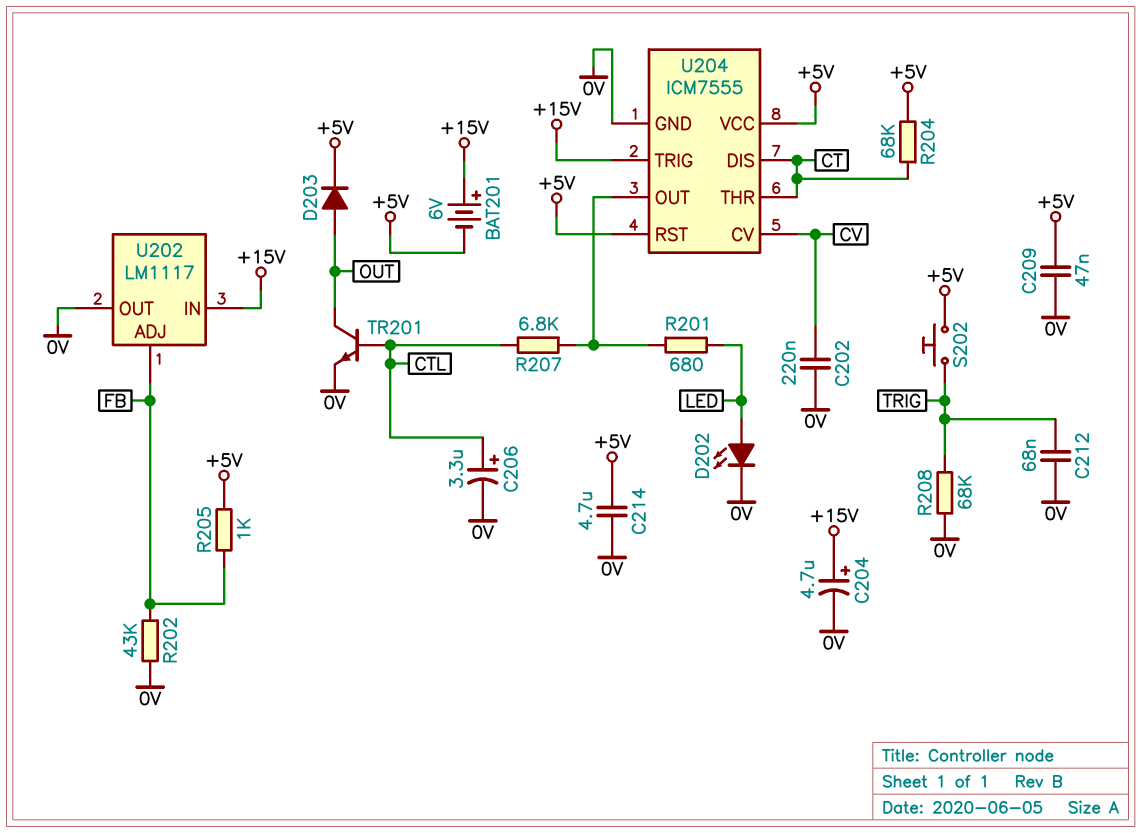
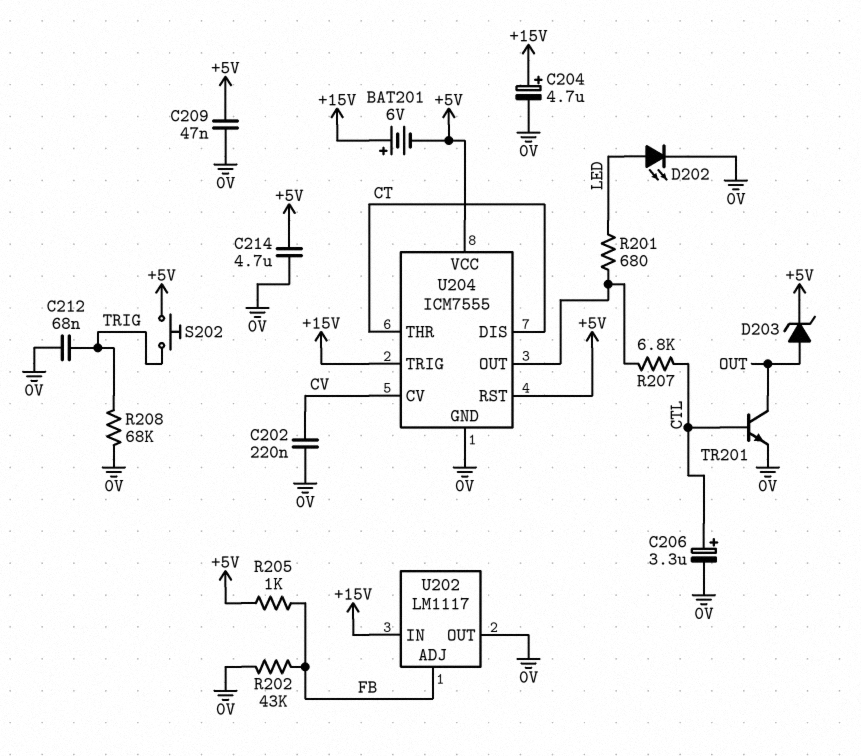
D203: diode (A OUT, K +5V) -> zener (A OUT, K +5V)
R204: 68k (+5V, CT) -> none

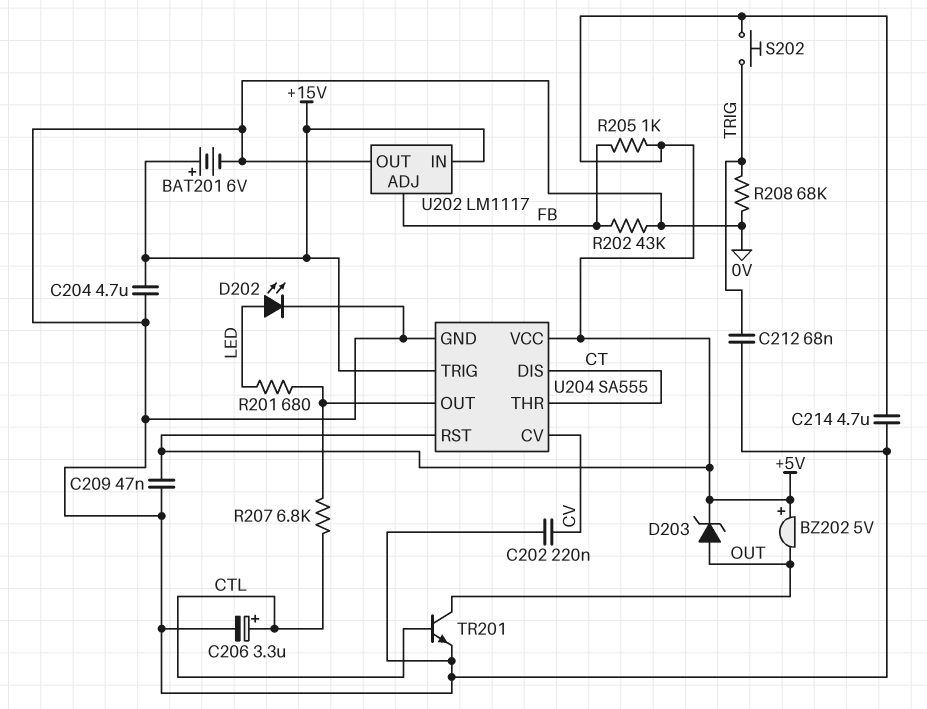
BAT201: 6V (plus +15V, minus +5V) -> 6V (plus +15V, minus 0V)
BZ202: none -> buzzer 5V (plus +5V, minus OUT)
C204: 4.7uF (plus +15V, minus 0V) -> 4.7uF (+15V, 0V)
U204: ICM7555 -> SA555

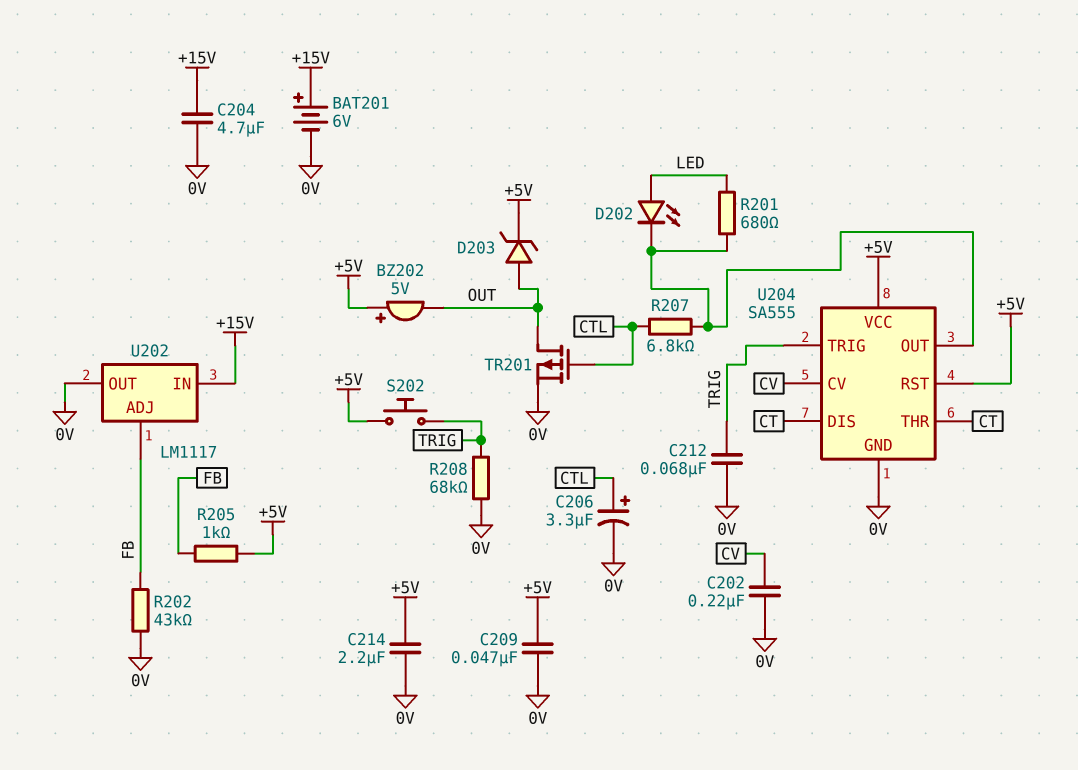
C214: 4.7uF (+5V, 0V) -> 2.2uF (+5V, 0V)
D202: LED (A LED, K 0V) -> LED (A LED, K U204/OUT)
TR201: NPN (B CTL, C OUT, E 0V) -> PMOS (G CTL, D OUT, S 0V)
U204 pin TRIG: +15V -> TRIG

